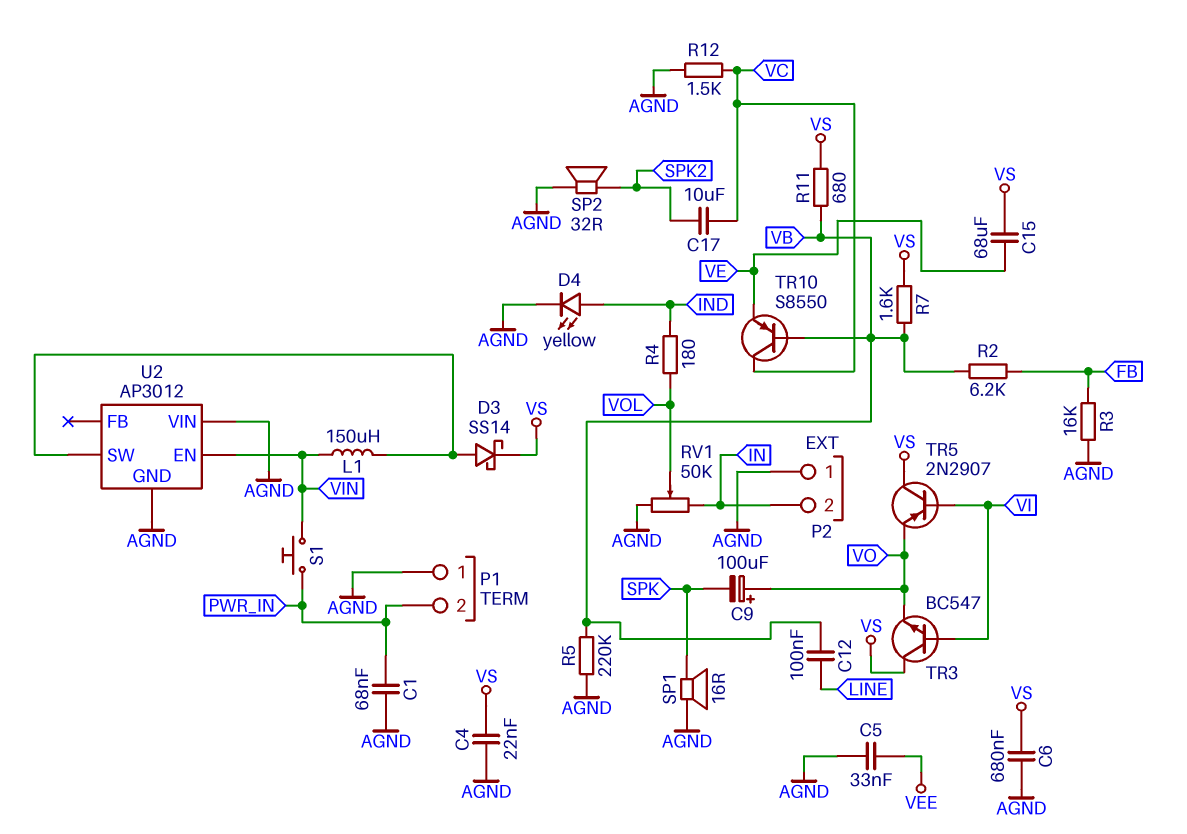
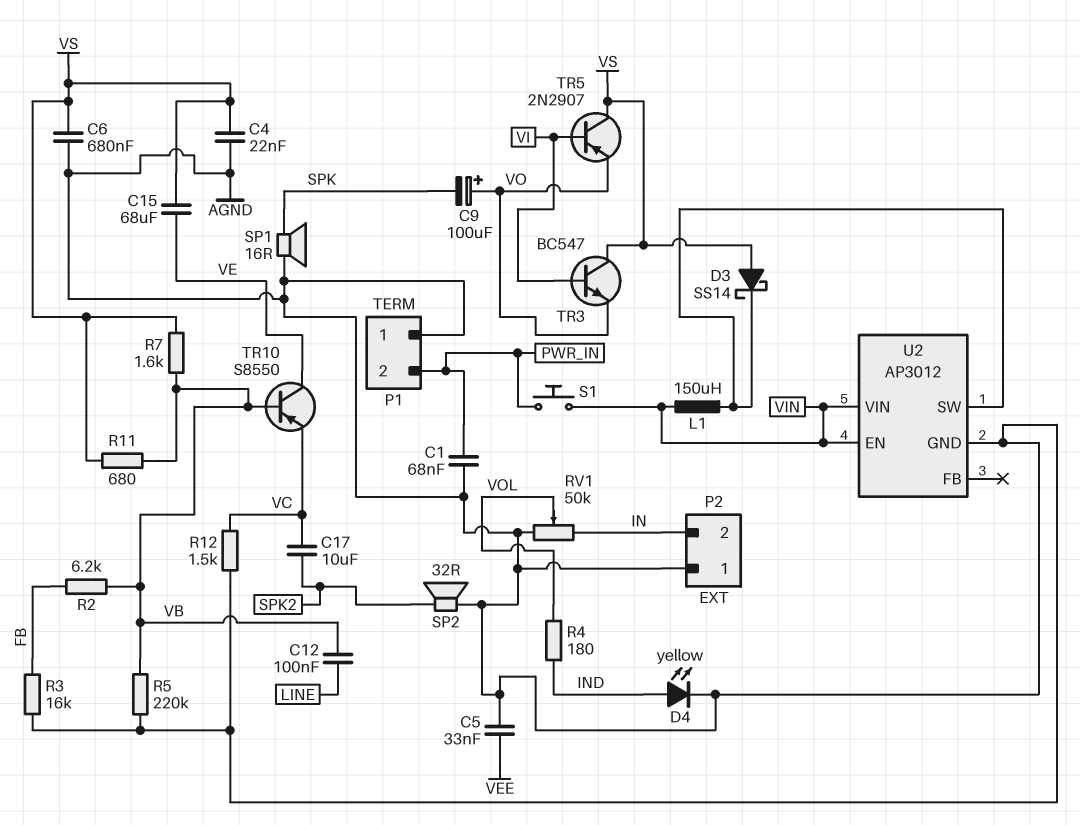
D3: schottky SS14 (A U2/SW, K VS) -> schottky SS14 (A VS, K U2/SW)
TR10: PNP S8550 (B VB, C VC, E VE) -> PNP S8550 (B VB, C VE, E VC)
U2 pin VIN: AGND -> VIN

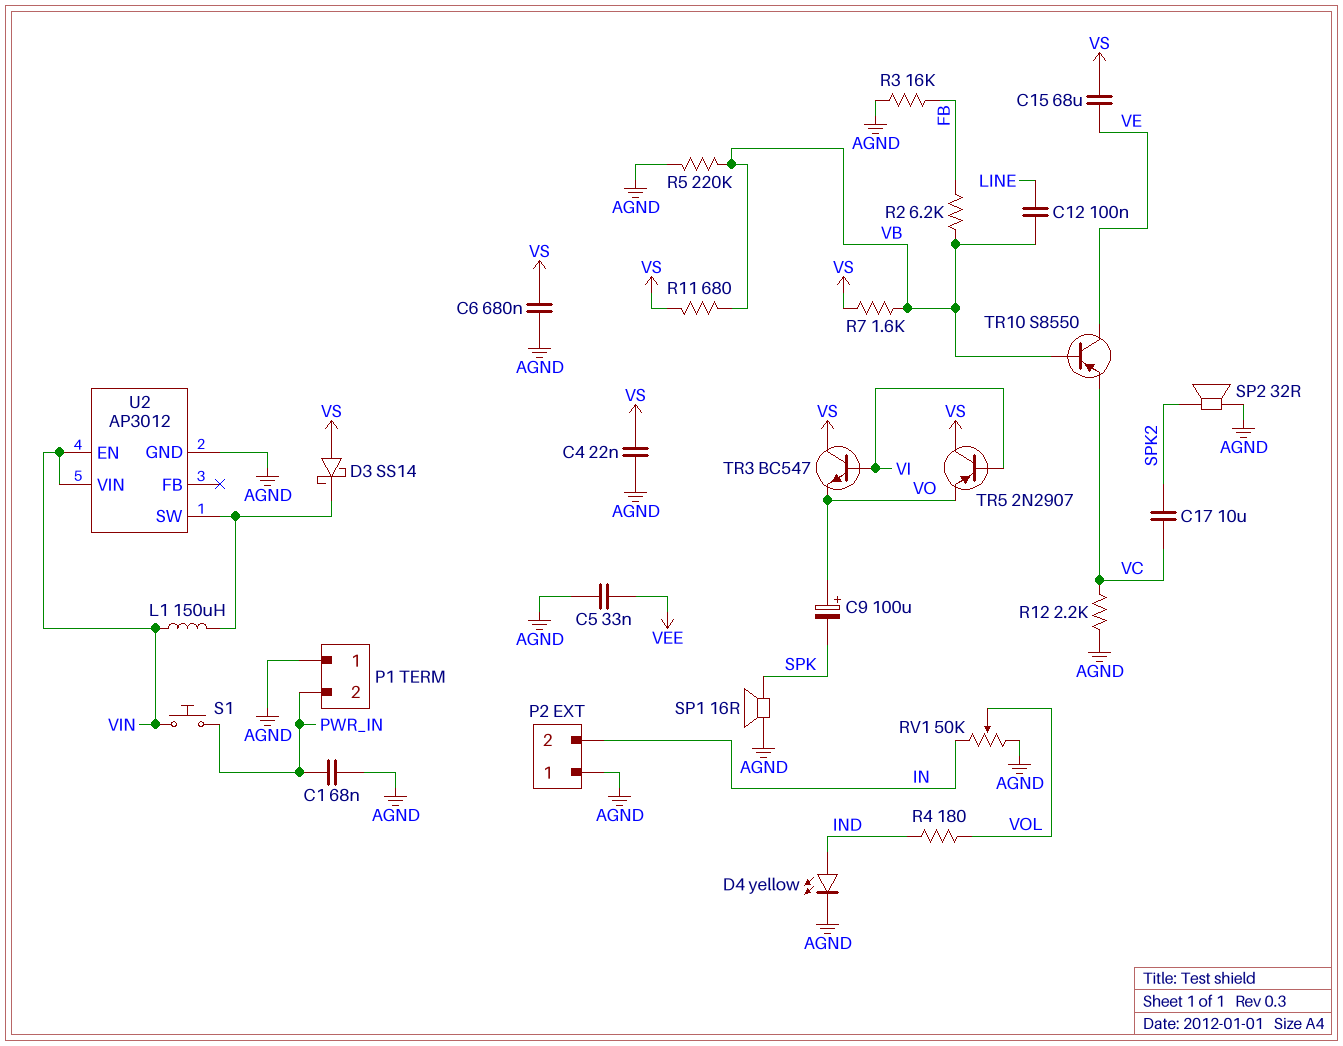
R12: 1.5k (AGND, VC) -> 2.2k (AGND, VC)

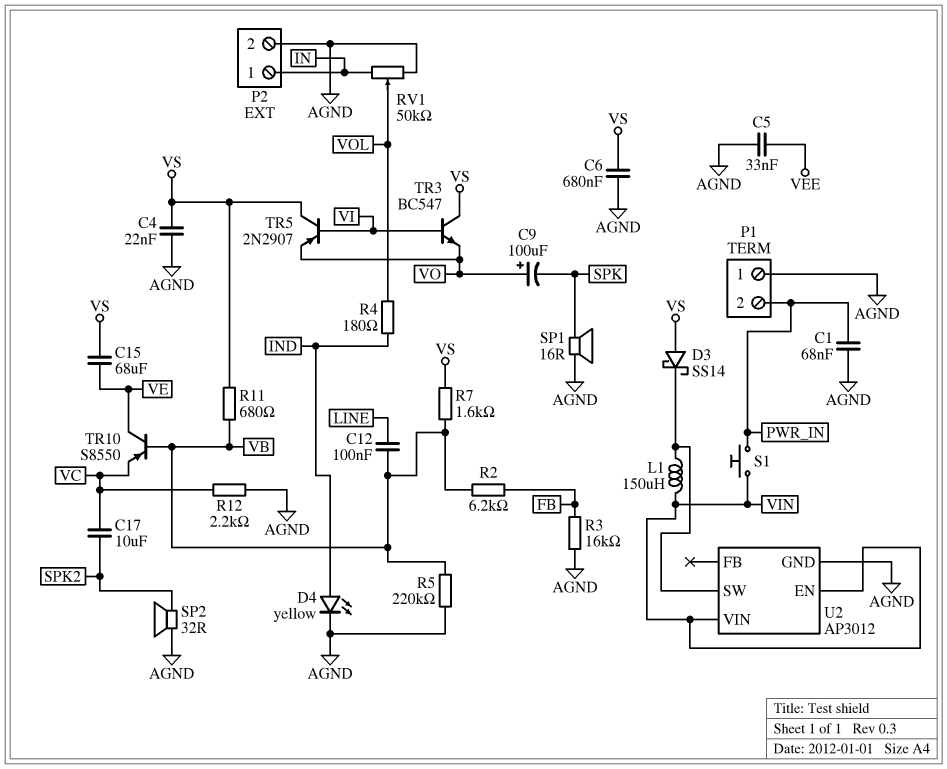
P2 pin 1: AGND -> IN
P2 pin 2: IN -> AGND

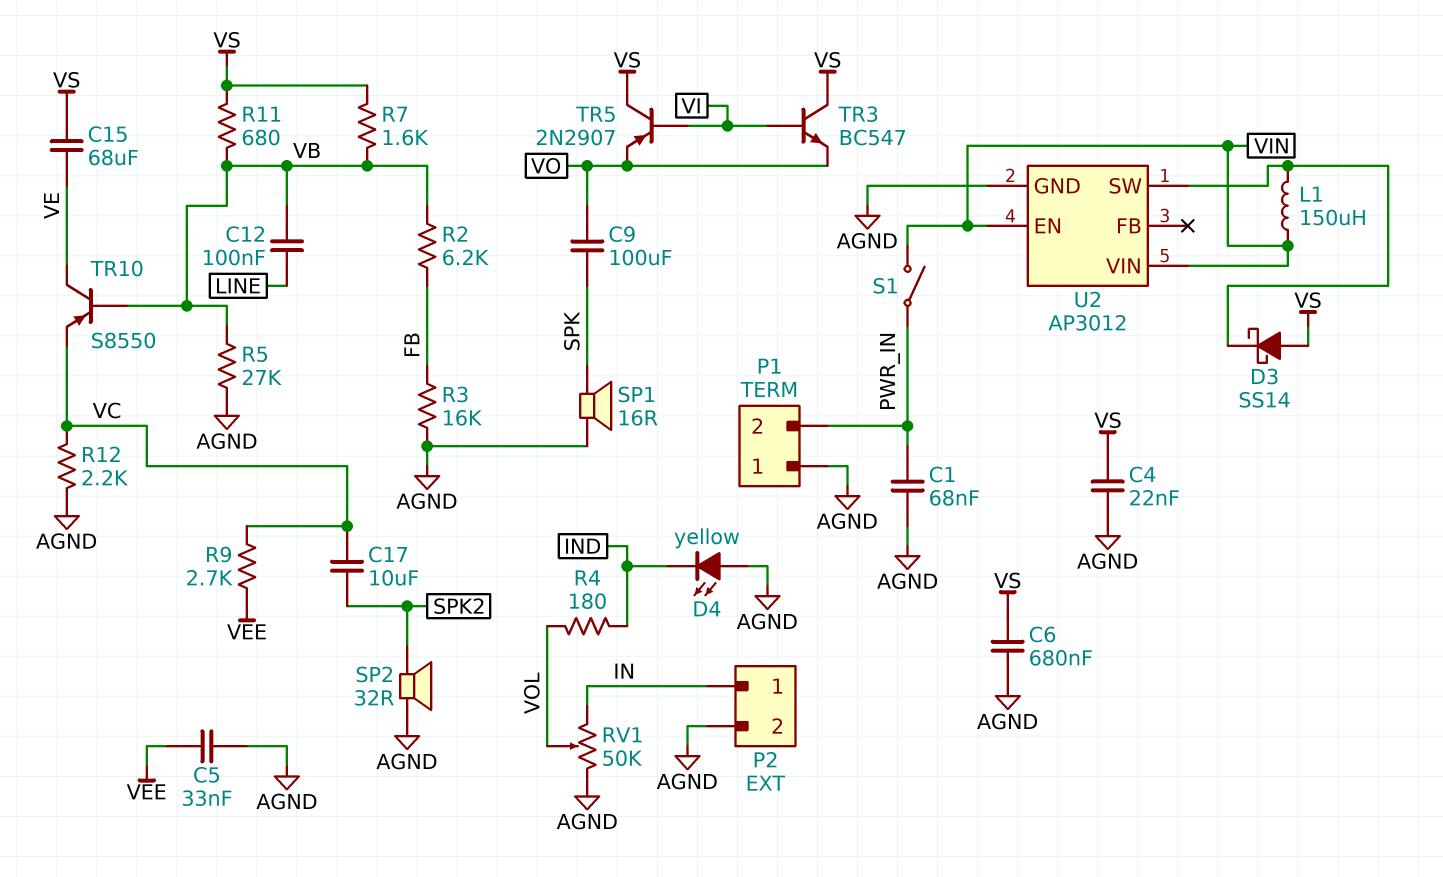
C9: 100uF (plus VO, minus SPK) -> 100uF (SPK, VO)
D4: LED yellow (A IND, K AGND) -> LED yellow (A AGND, K IND)
R5: 220k (AGND, VB) -> 27k (AGND, VB)
R9: none -> 2.7k (VC, VEE)
S1: button (PWR_IN, VIN) -> switch (PWR_IN, VIN)

